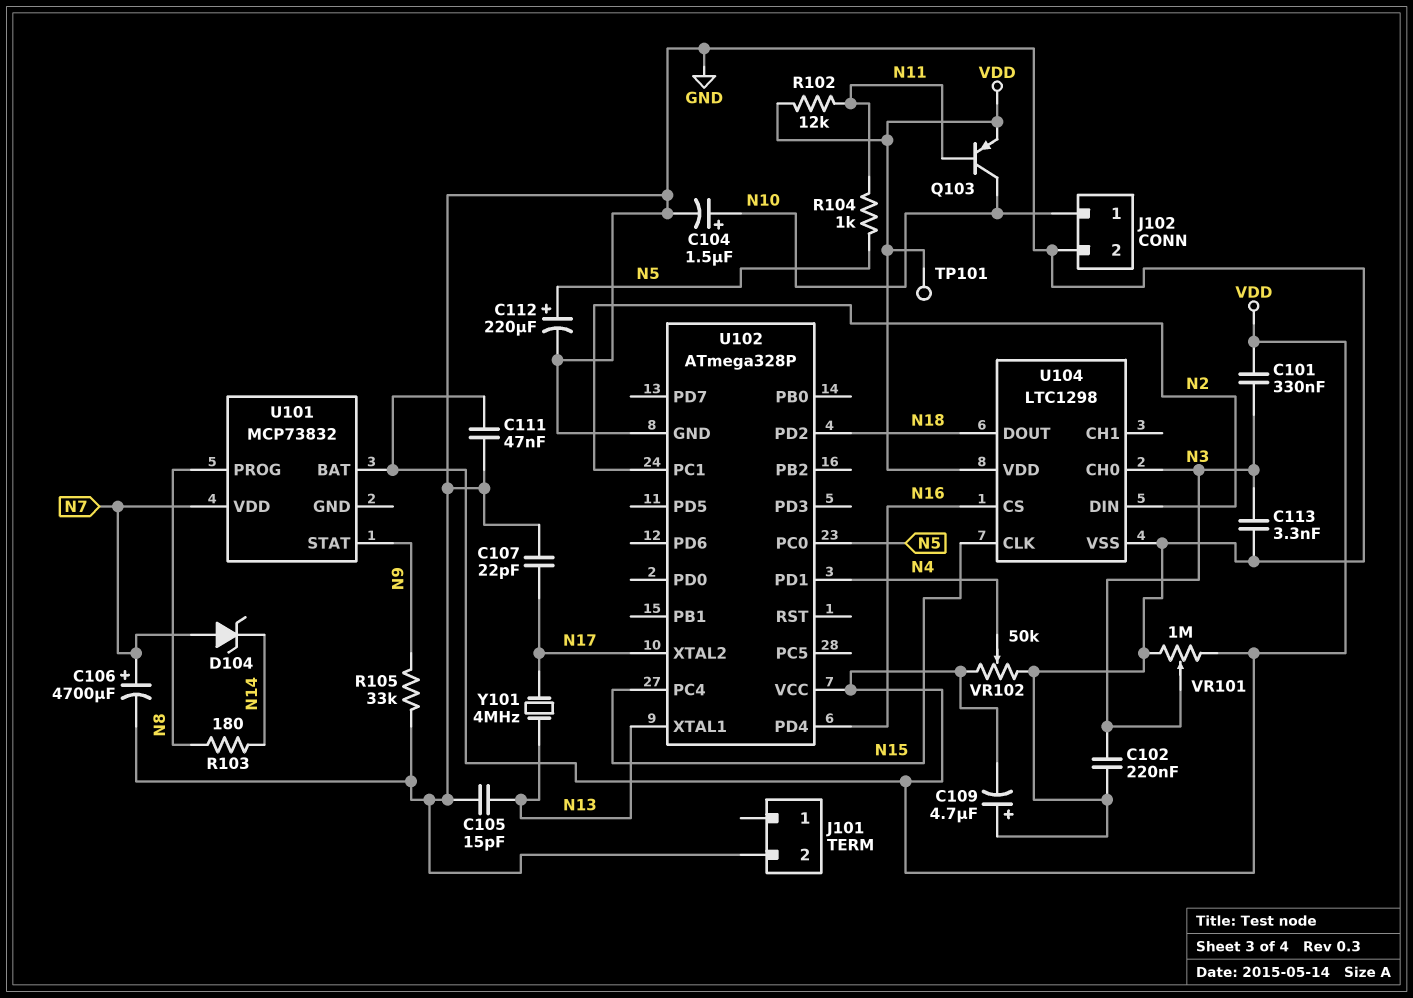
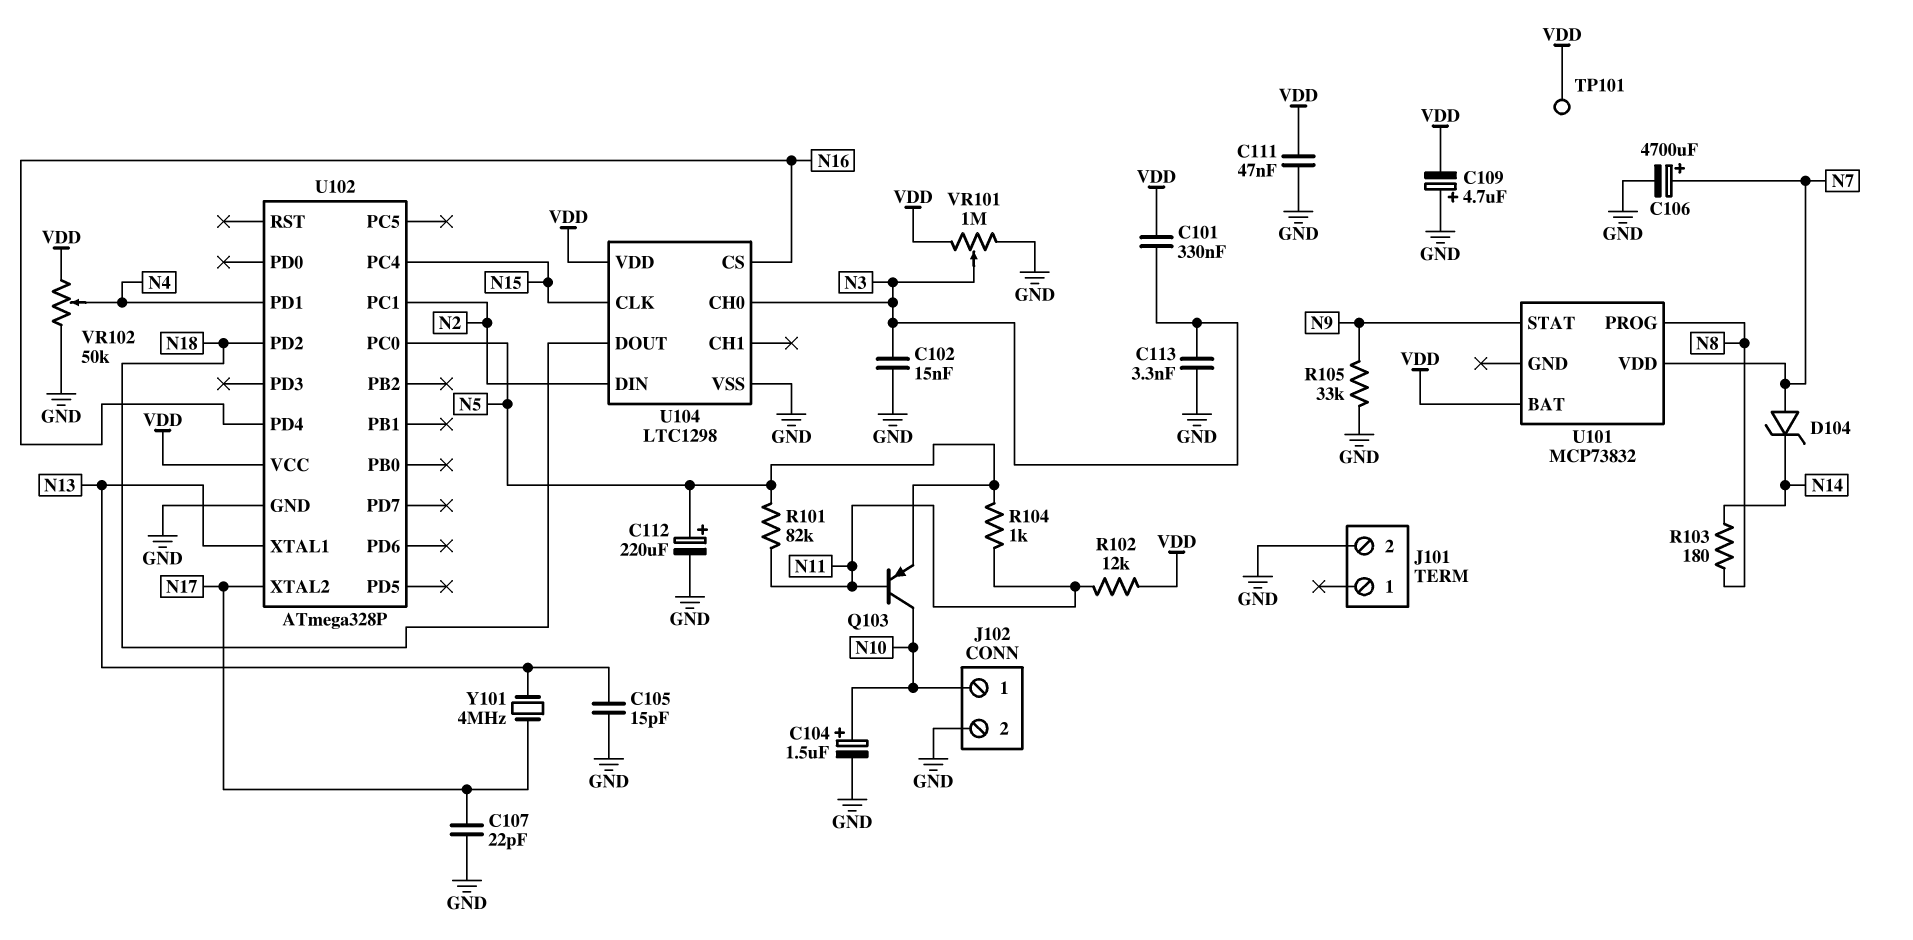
C102: 220nF (GND, N3) -> 15nF (GND, N3)
Q103: PNP (B N11, C N10, E VDD) -> PNP (B N11, C N10, E N5)
R101: none -> 82k (N5, N11)

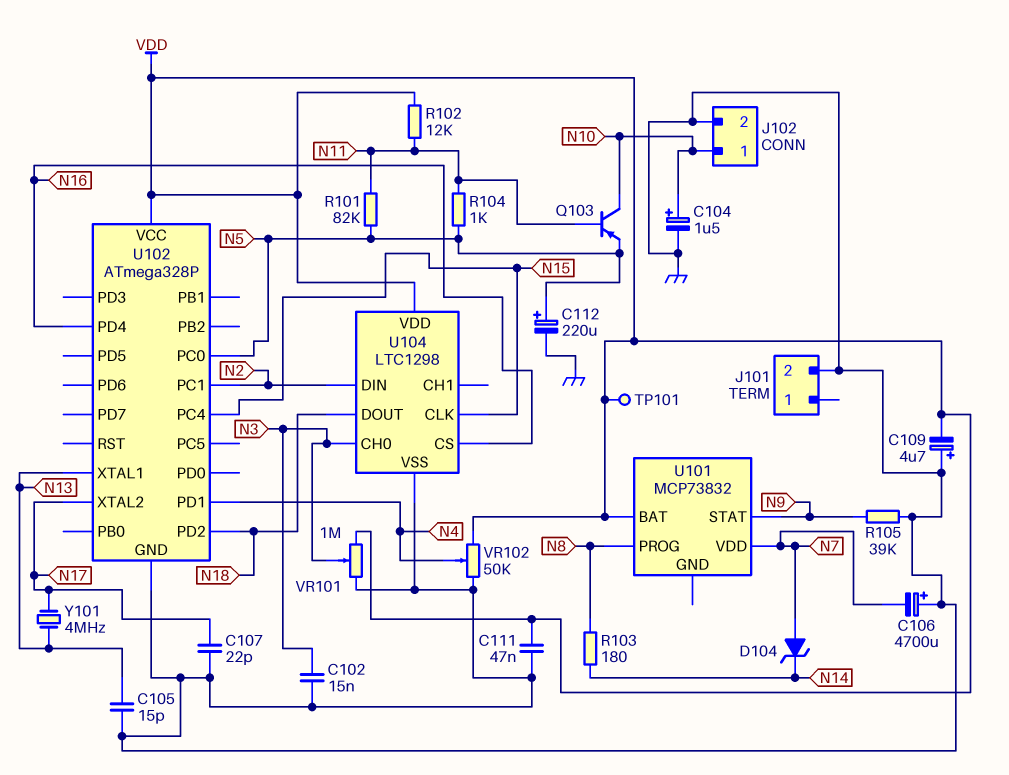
C101: 330nF (N3, VDD) -> none
C106: 4700uF (plus N7, minus GND) -> 4700uF (plus GND, minus N7)
C113: 3.3nF (GND, N3) -> none
R105: 33k (GND, N9) -> 39k (GND, N9)

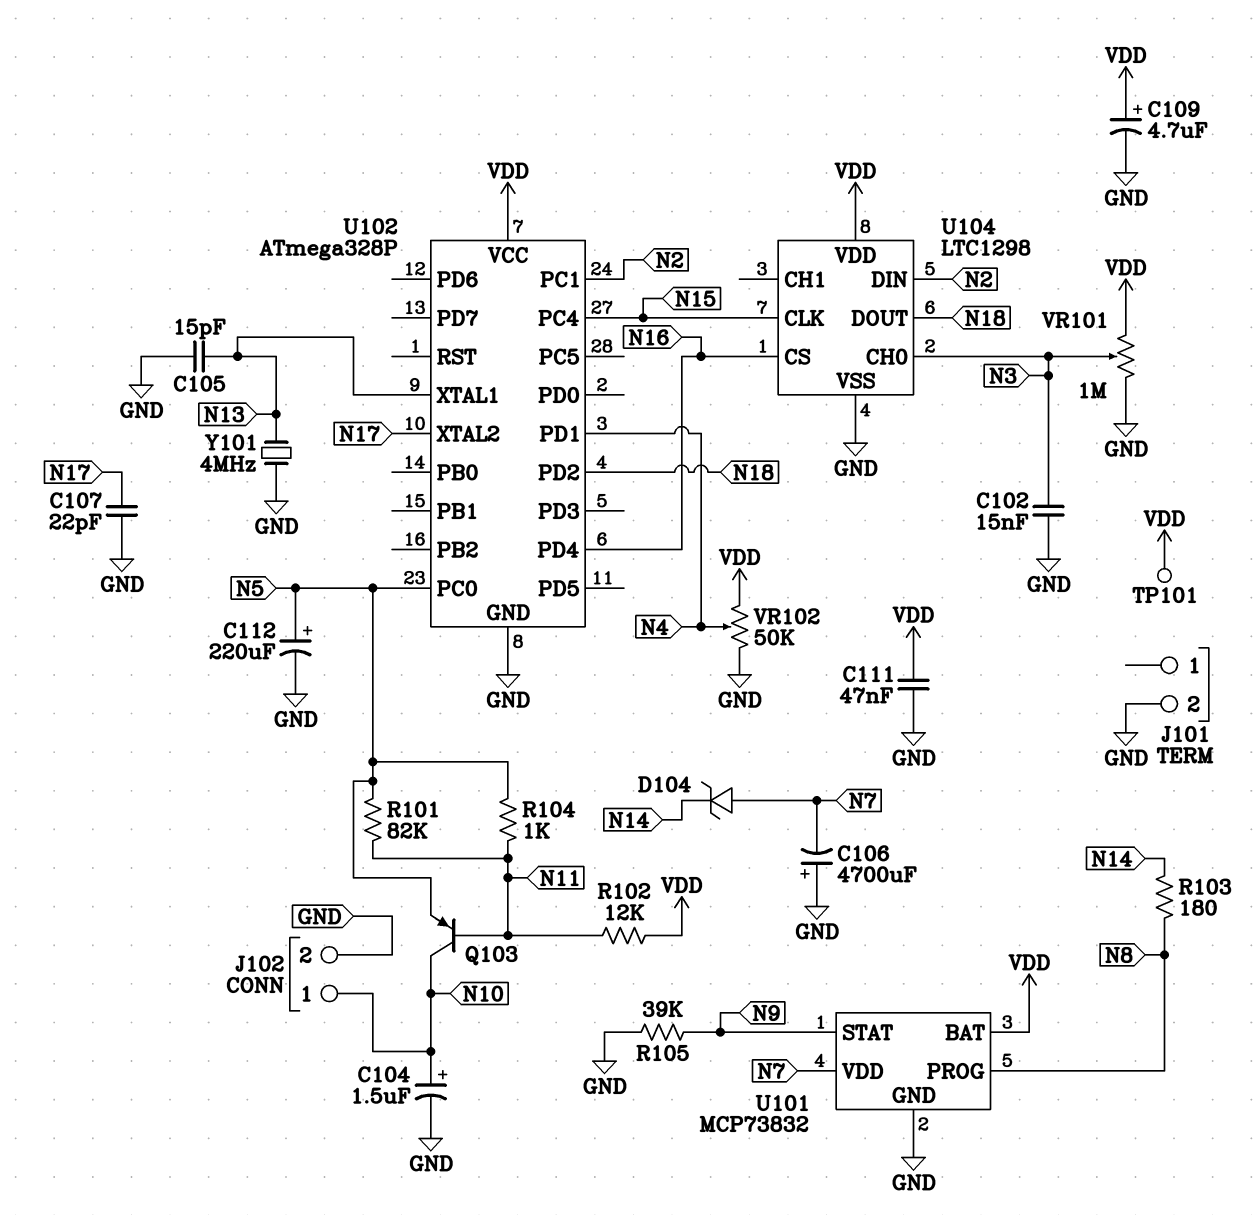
C109: 4.7uF (plus GND, minus VDD) -> 4.7uF (plus VDD, minus GND)
U101 pin GND: none -> GND
Y101: 4MHz (N13, N17) -> 4MHz (GND, N13)

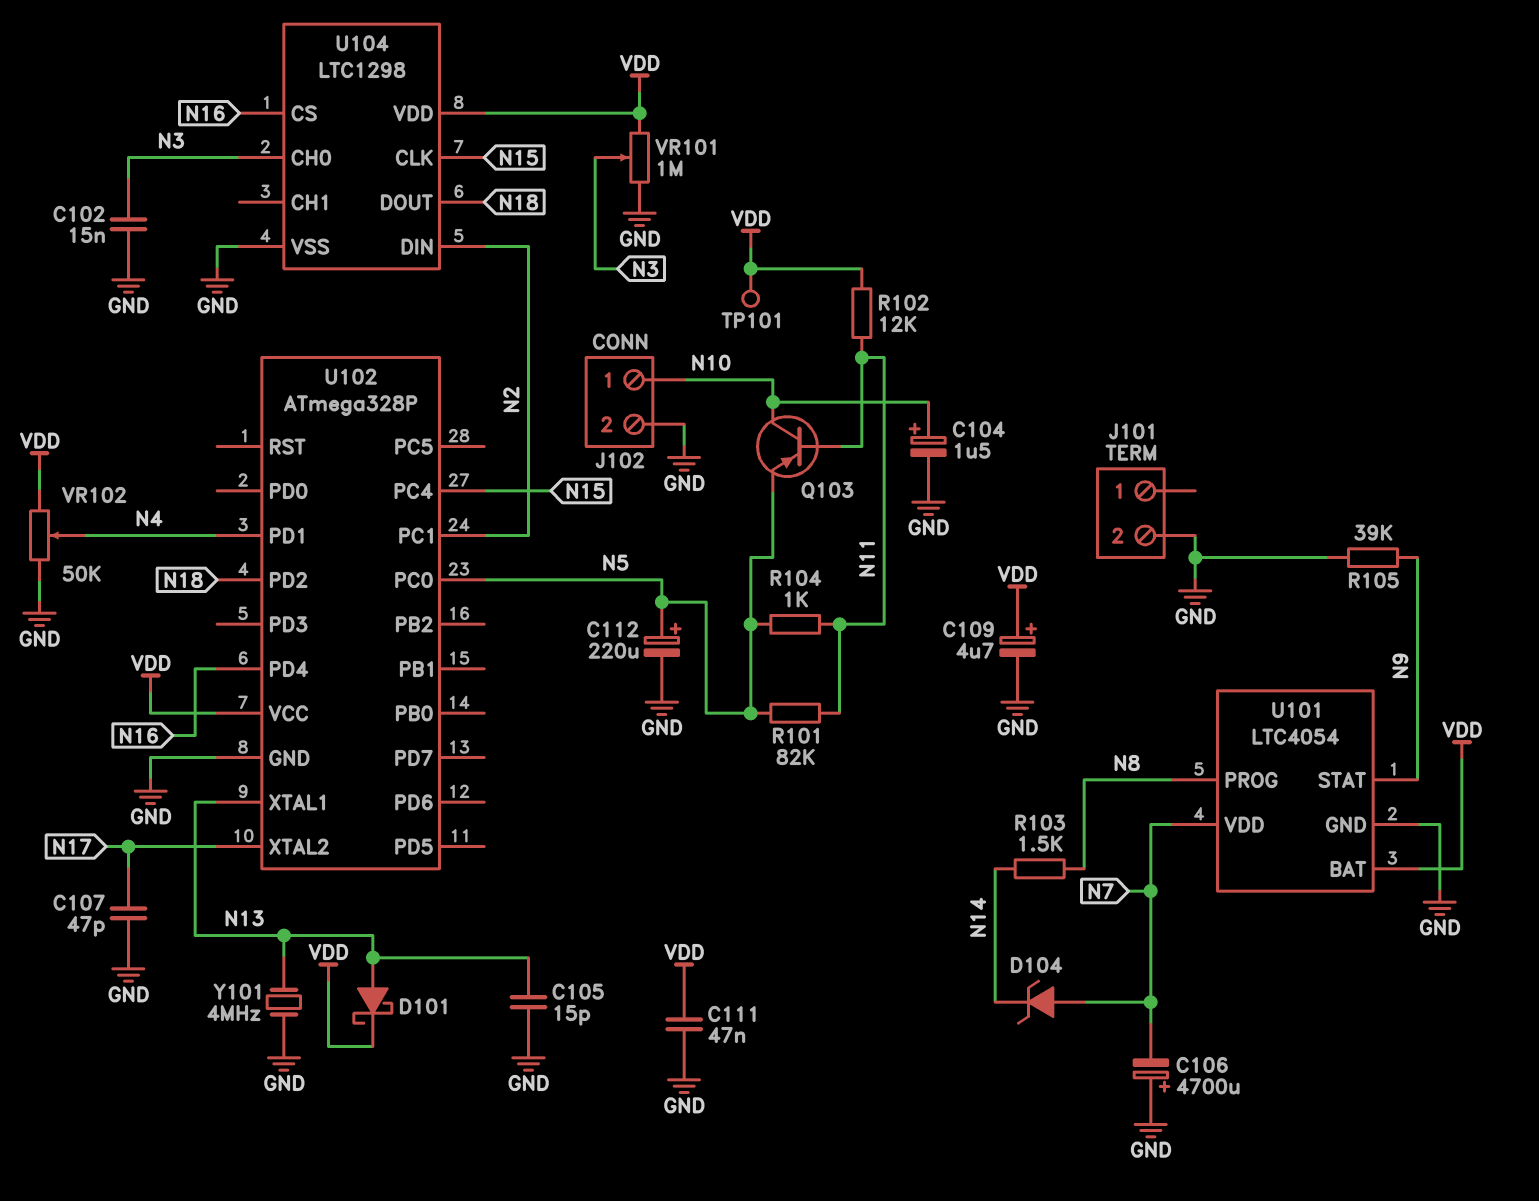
C107: 22pF (GND, N17) -> 47pF (GND, N17)
D101: none -> schottky (A N13, K VDD)
R103: 180 (N8, N14) -> 1.5k (N8, N14)
U101: MCP73832 -> LTC4054

